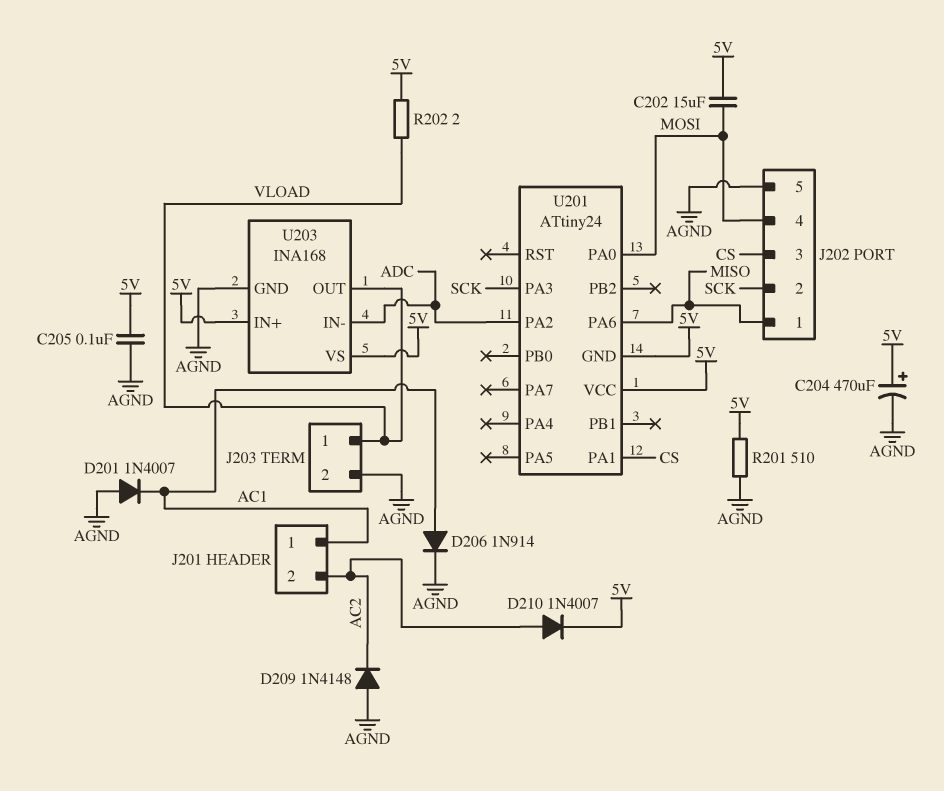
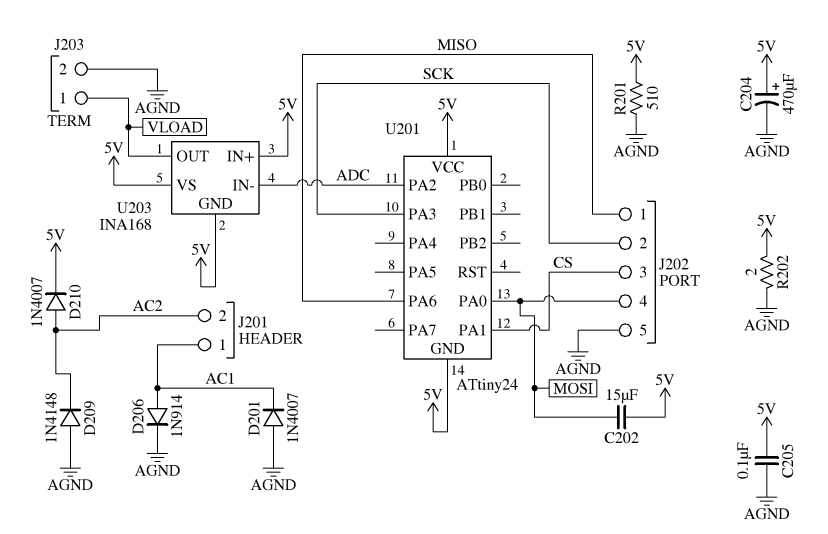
R202: 2 (5V, VLOAD) -> 2 (5V, AGND)
U203 pin GND: AGND -> 5V

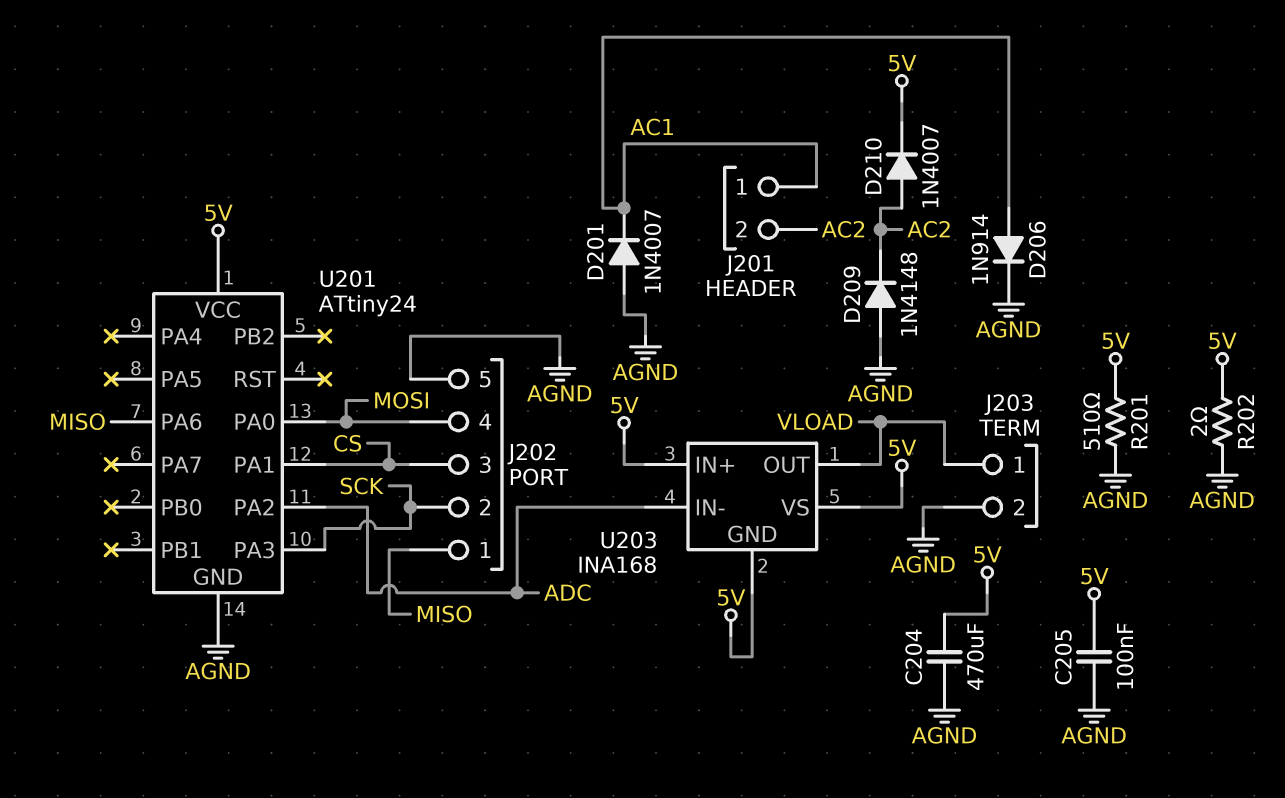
C202: 15uF (5V, MOSI) -> none
C204: 470uF (plus 5V, minus AGND) -> 470uF (5V, AGND)
U201 pin GND: 5V -> AGND

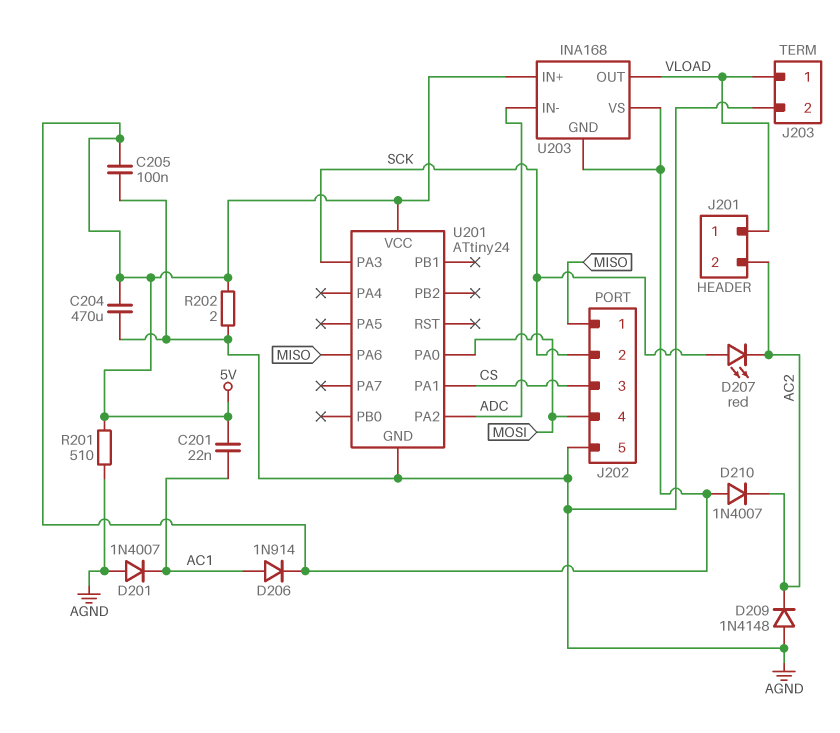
C201: none -> 22nF (5V, AC1)
D206: diode 1N914 (A AC1, K AGND) -> diode 1N914 (A AC1, K 5V)
D207: none -> LED red (A SCK, K AC2)
D210: diode 1N4007 (A AC2, K 5V) -> diode 1N4007 (A 5V, K AC2)
J201 pin 1: AC1 -> VLOAD

